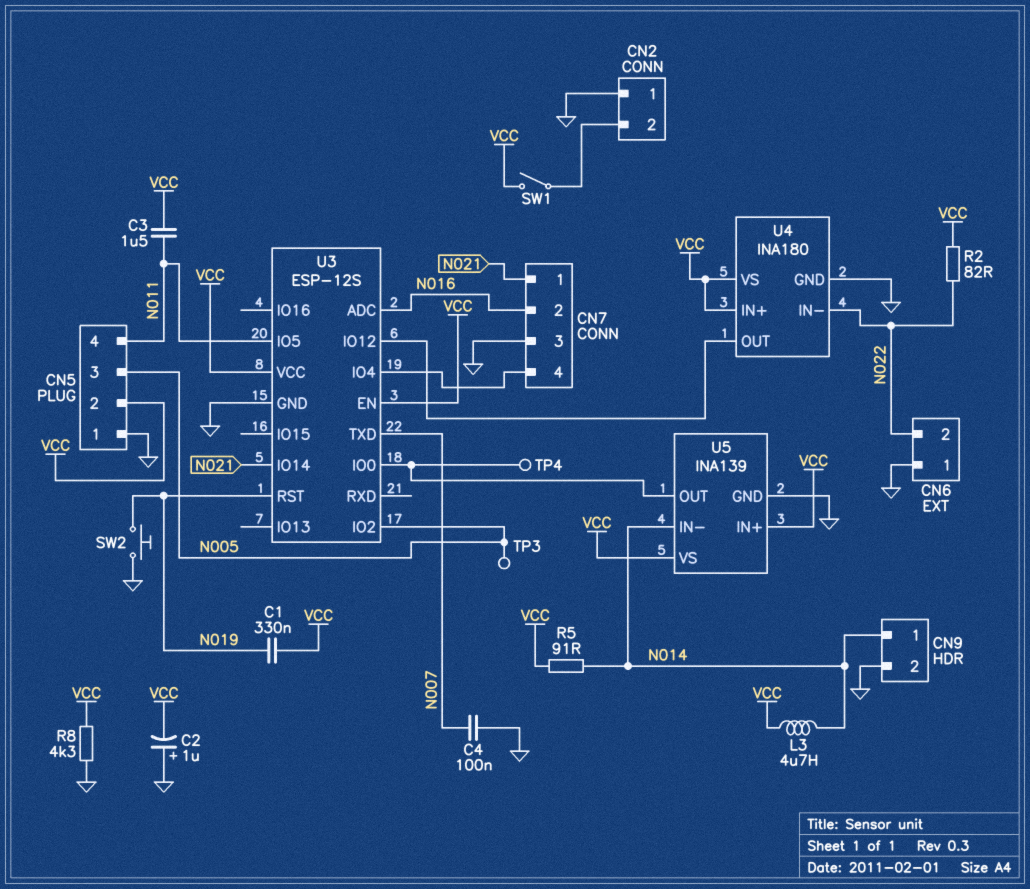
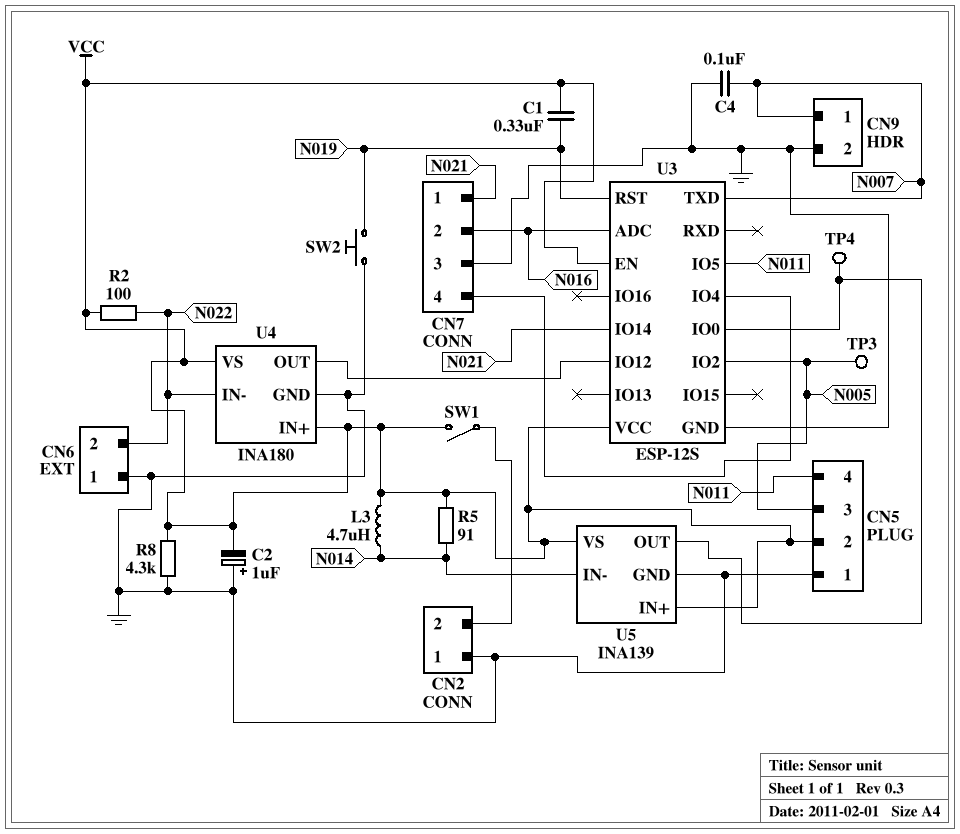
C3: 1.5uF (N011, VCC) -> none
CN9 pin 1: N014 -> N007
R2: 82 (N022, VCC) -> 100 (N022, VCC)

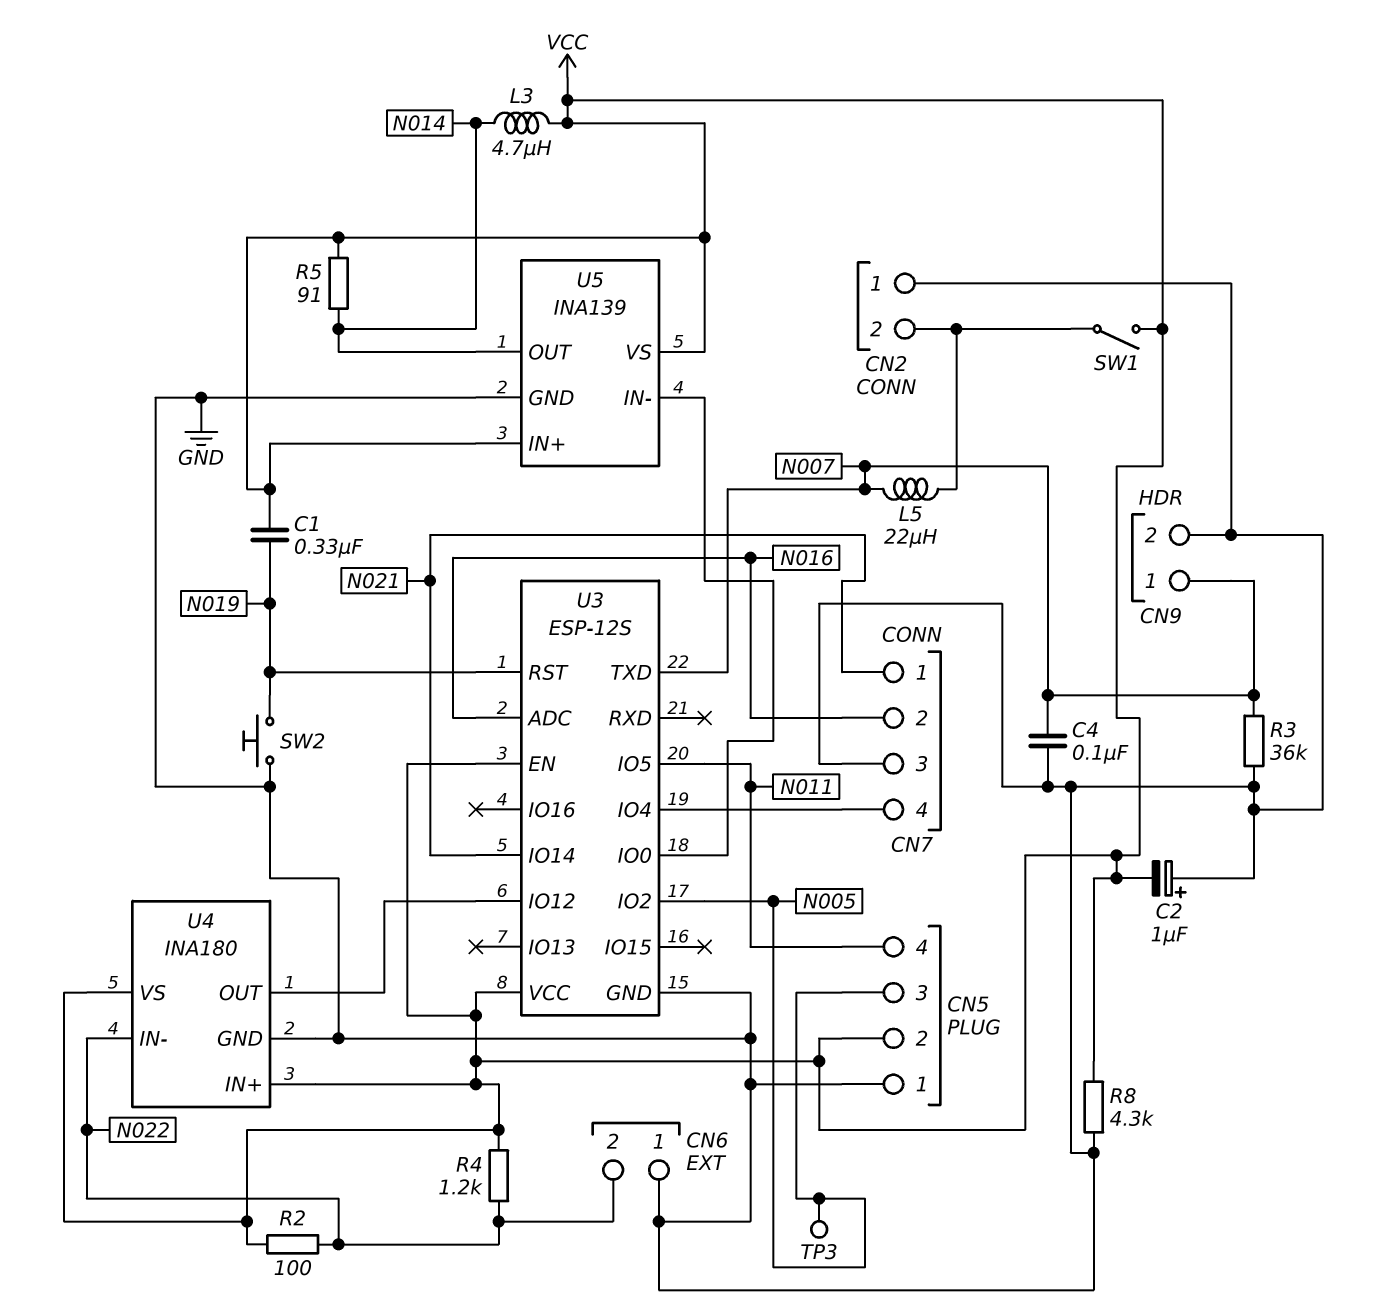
L5: none -> 22uH (CN2/2, N007)
R3: none -> 36k (GND, N007)
R4: none -> 1.2k (N022, VCC)
TP4: test point (U3/IO0) -> none
U5 pin IN-: N014 -> U3/IO0
U5 pin OUT: U3/IO0 -> N014

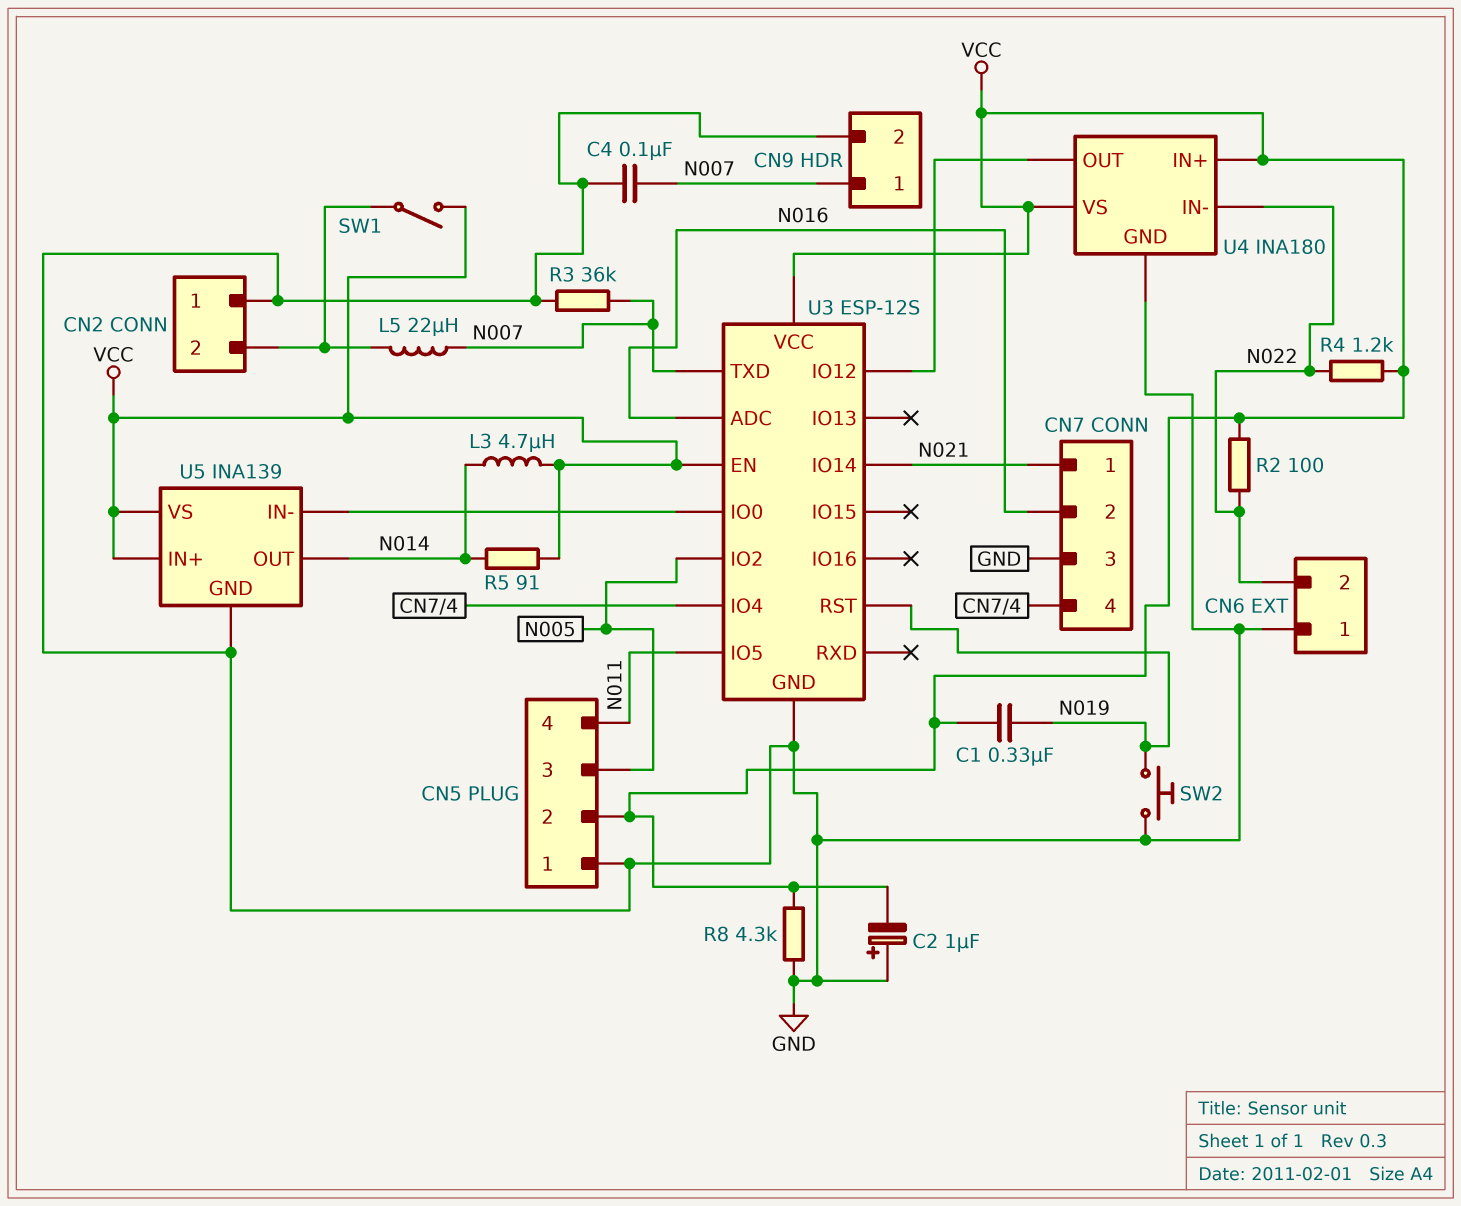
TP3: test point (N005) -> none

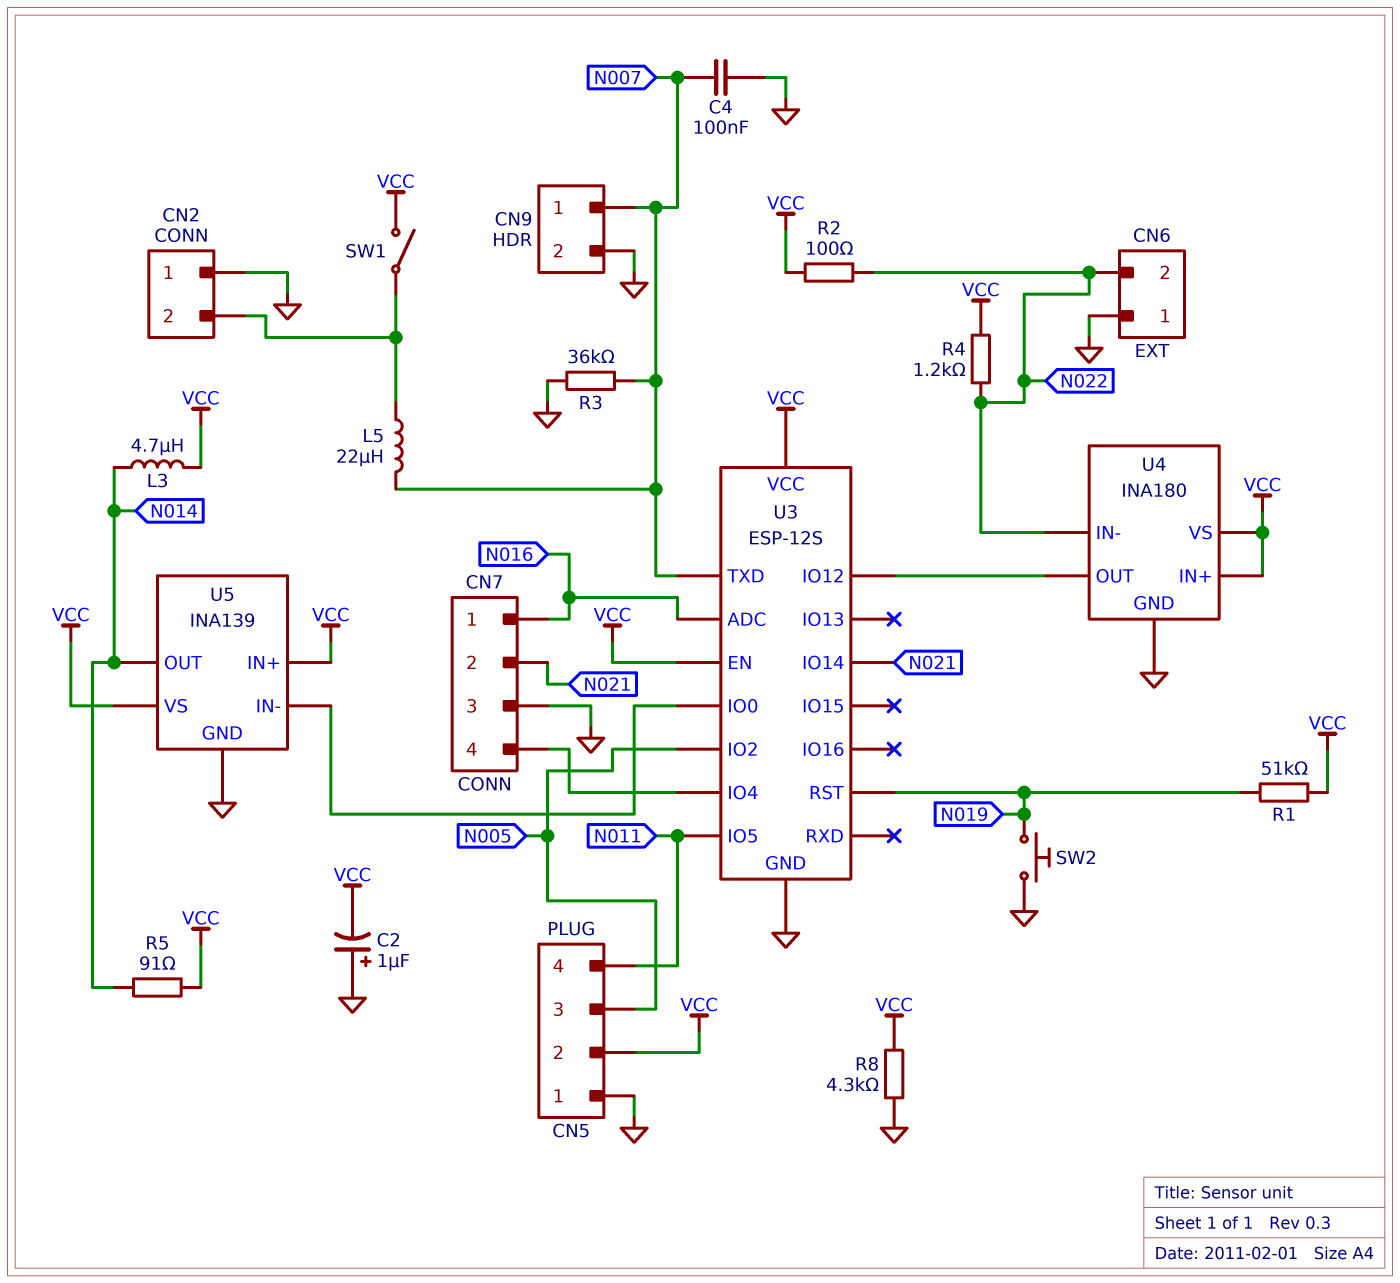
C1: 330nF (N019, VCC) -> none
CN7 pin 1: N021 -> N016
CN7 pin 2: N016 -> N021
R1: none -> 51k (N019, VCC)

